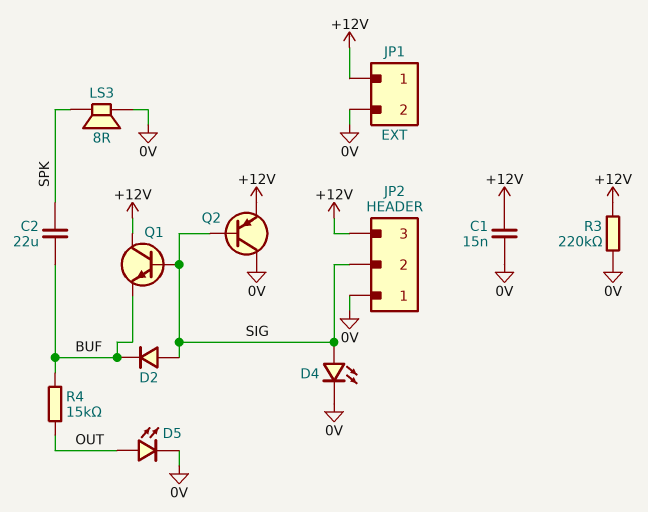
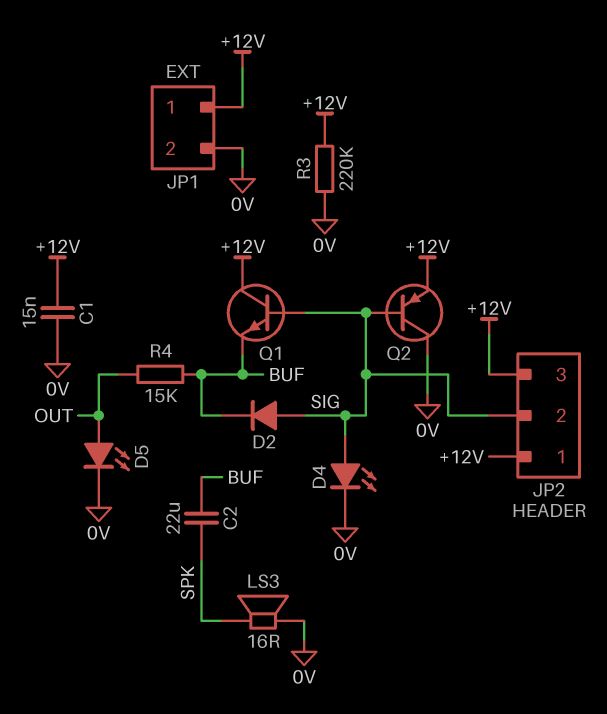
JP2 pin 1: 0V -> +12V
LS3: speaker 8R (0V, SPK) -> speaker 16R (0V, SPK)

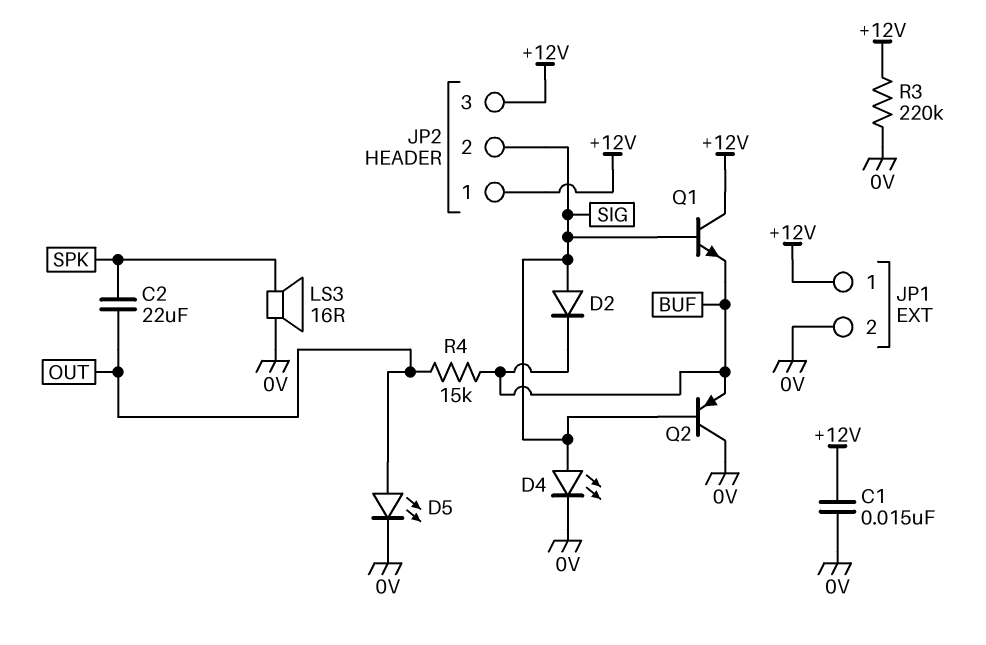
C2: 22uF (BUF, SPK) -> 22uF (OUT, SPK)
Q2: PNP (B SIG, C 0V, E +12V) -> PNP (B SIG, C 0V, E BUF)

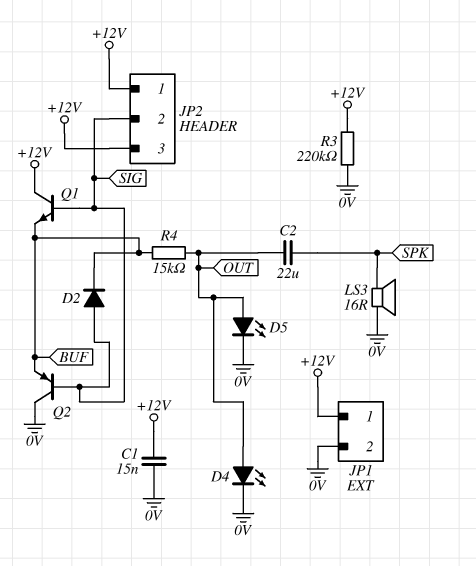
D4: LED (A SIG, K 0V) -> LED (A OUT, K 0V)

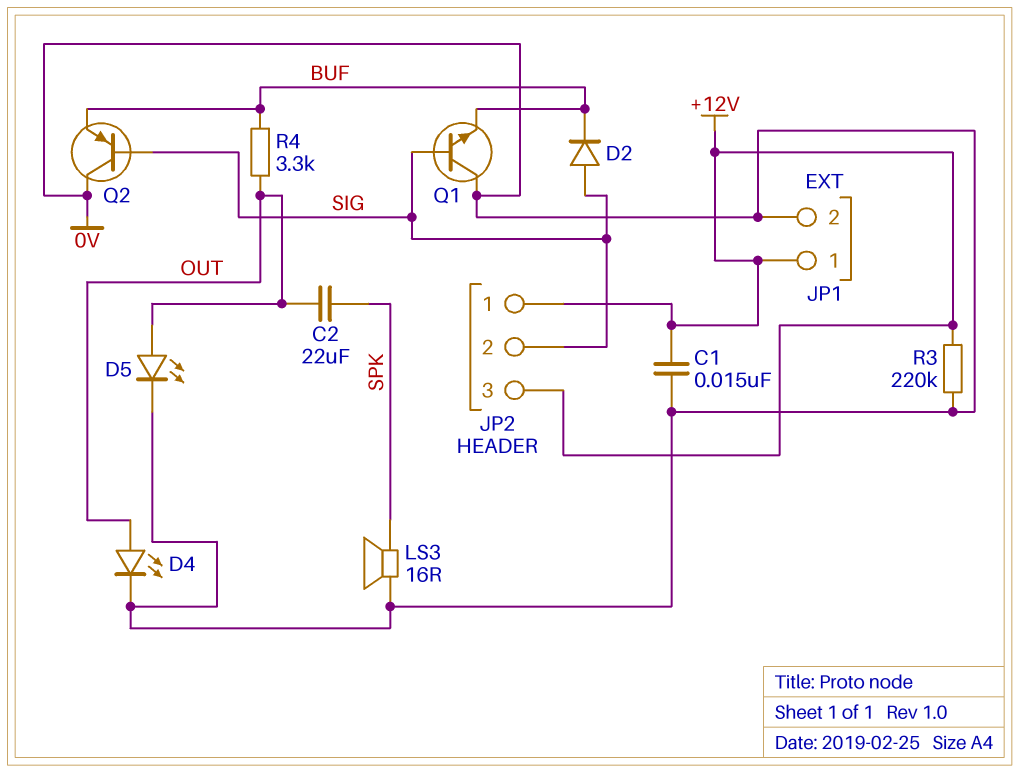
Q1: NPN (B SIG, C +12V, E BUF) -> NPN (B SIG, C 0V, E BUF)
R4: 15k (BUF, OUT) -> 3.3k (BUF, OUT)

